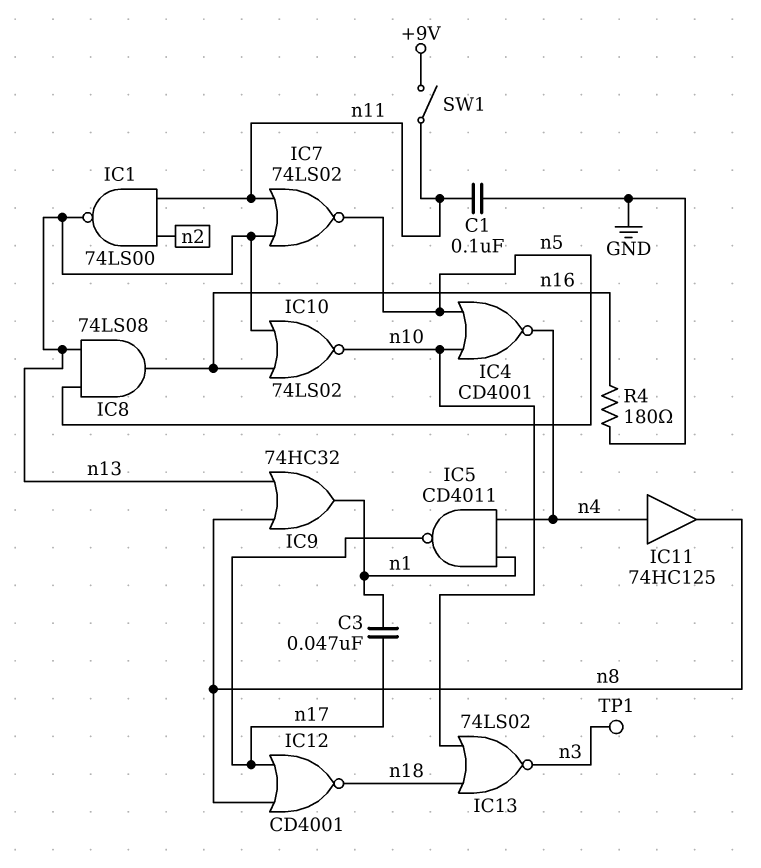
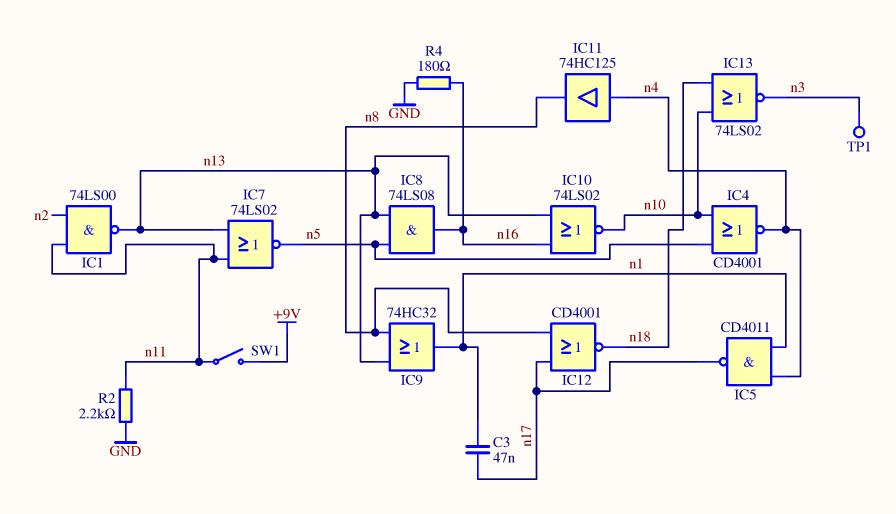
C1: 100nF (GND, n11) -> none
R2: none -> 2.2k (GND, n11)

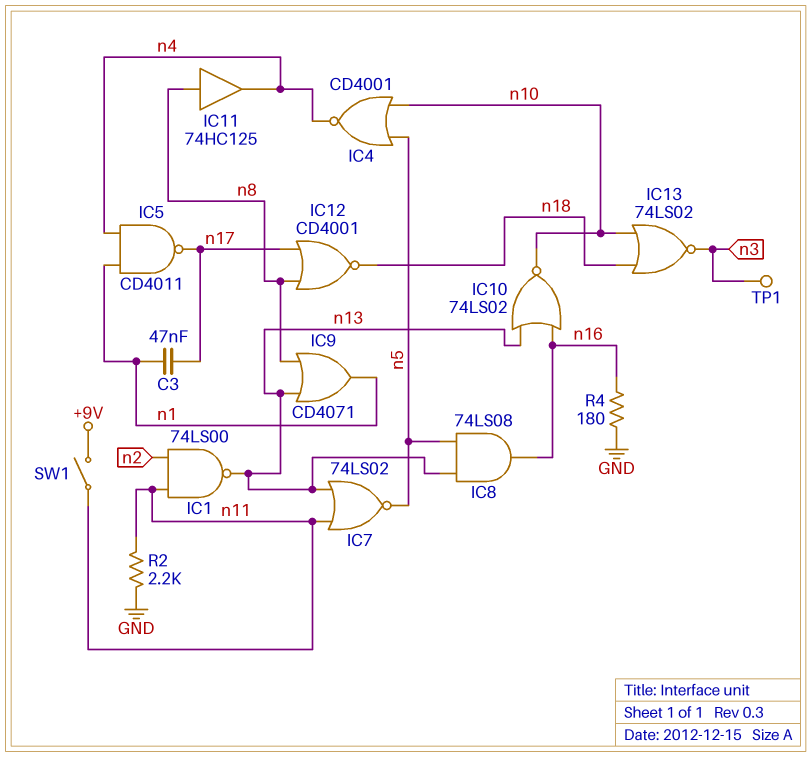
IC9: OR 74HC32 (in n8, in n13, out n1) -> OR CD4071 (in n8, in n13, out n1)
IC11: buffer 74HC125 (in n4, out n8) -> buffer 74HC125 (in n8, out n4)

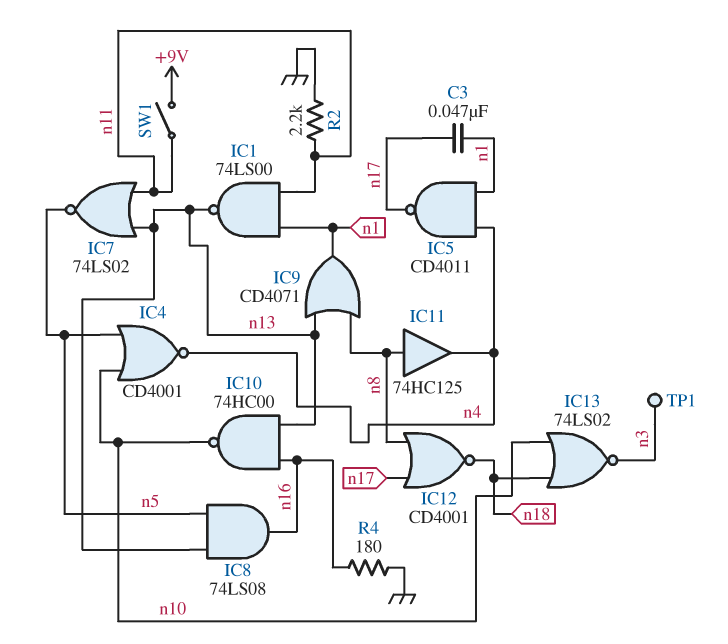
IC1: NAND 74LS00 (in n2, in n11, out n13) -> NAND 74LS00 (in n1, in n11, out n13)
IC10: NOR 74LS02 (in n13, in n16, out n10) -> NAND 74HC00 (in n13, in n16, out n10)

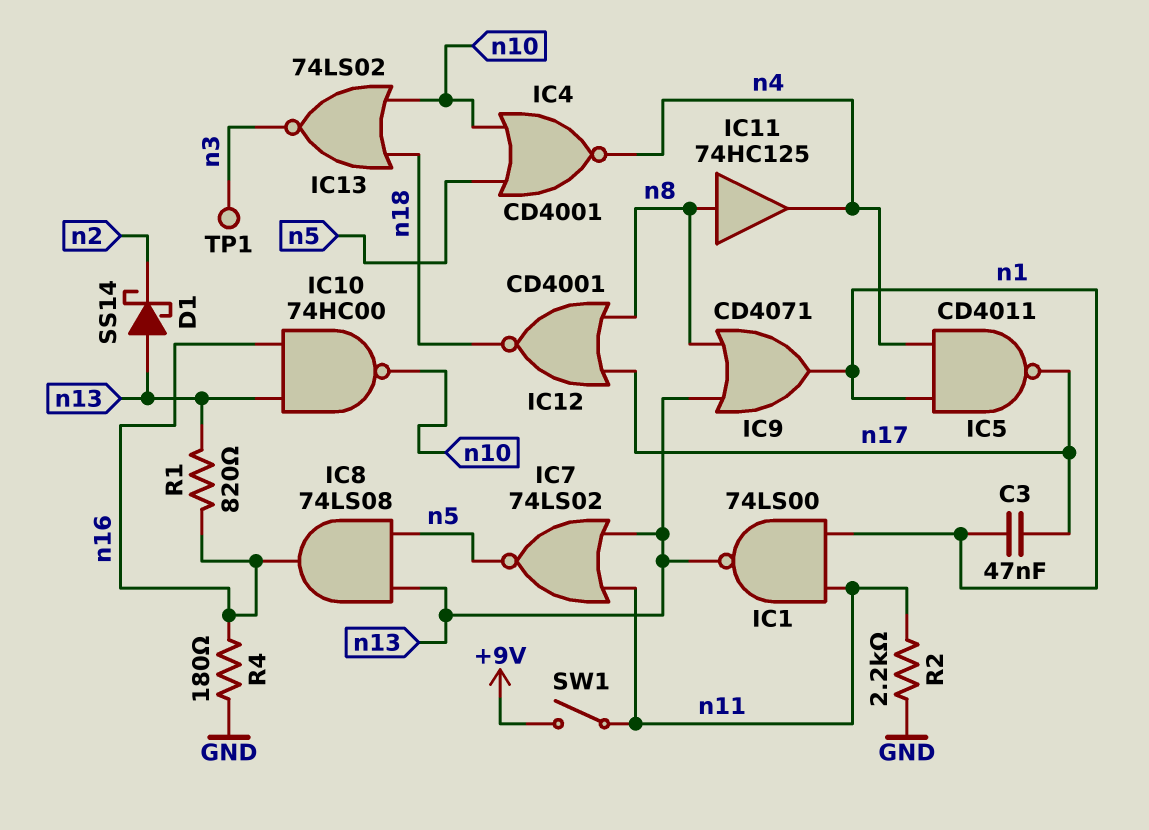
D1: none -> schottky SS14 (A n13, K n2)
R1: none -> 820 (n13, n16)

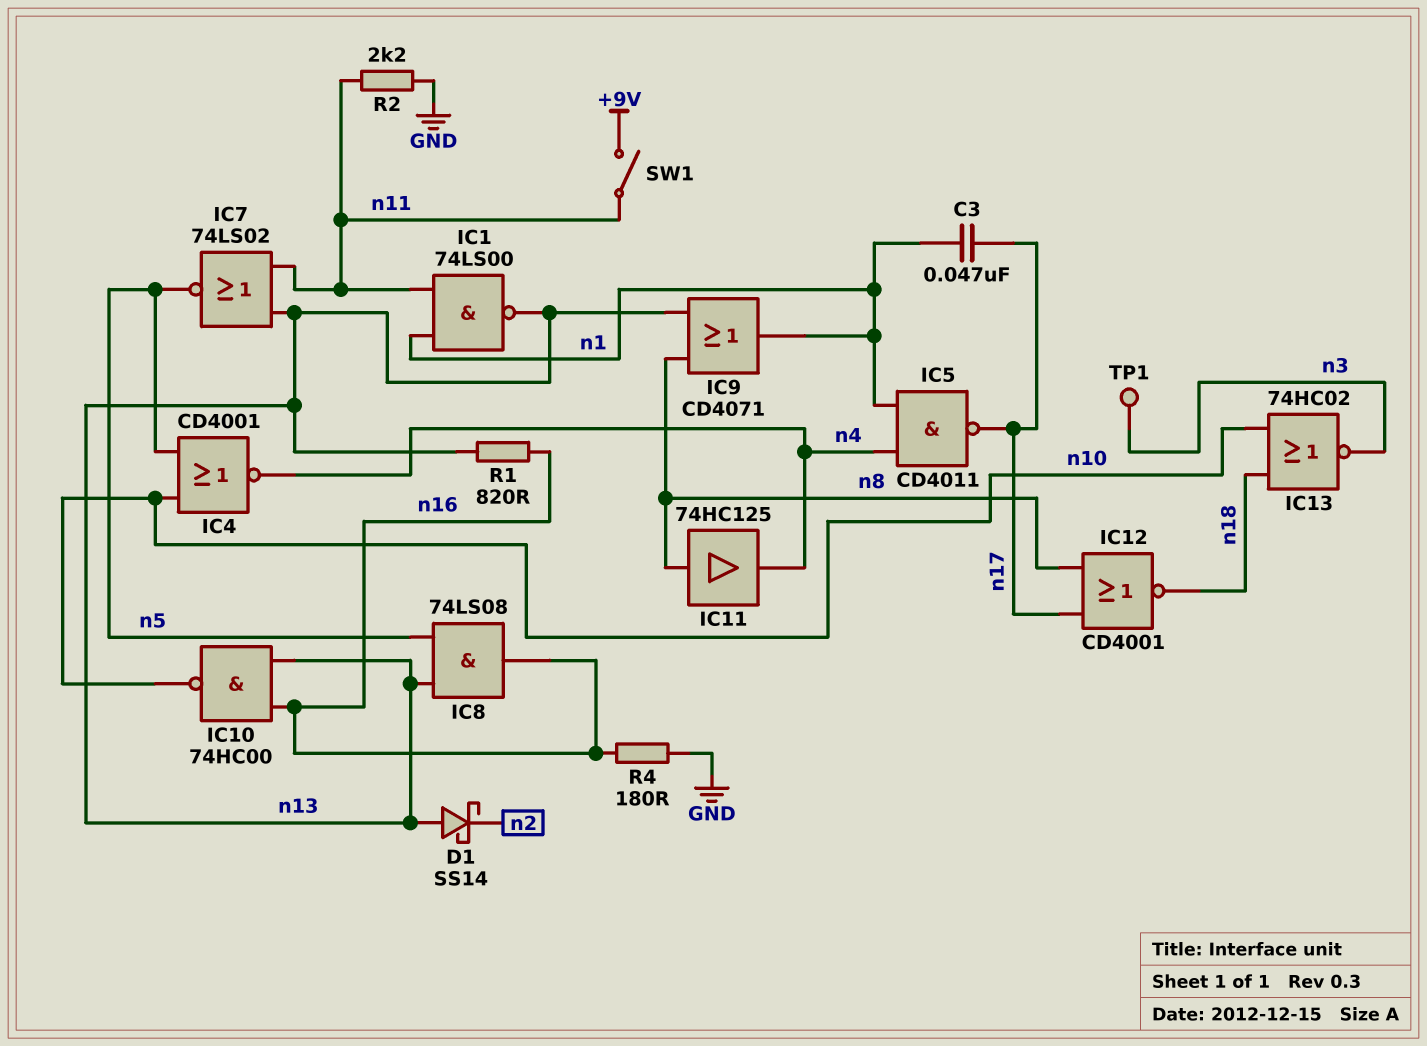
IC13: NOR 74LS02 (in n10, in n18, out n3) -> NOR 74HC02 (in n10, in n18, out n3)

